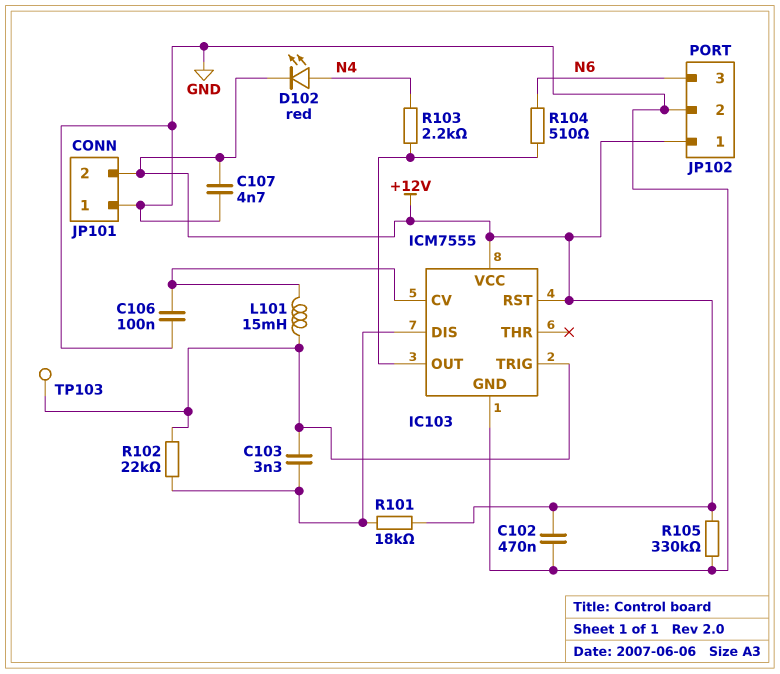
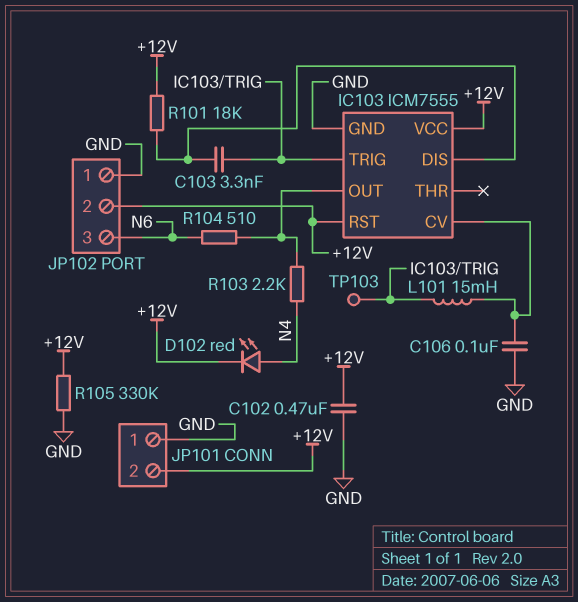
C107: 4.7nF (+12V, GND) -> none
JP102 pin 1: +12V -> GND
JP102 pin 2: GND -> +12V
R102: 22k (IC103/DIS, IC103/TRIG) -> none

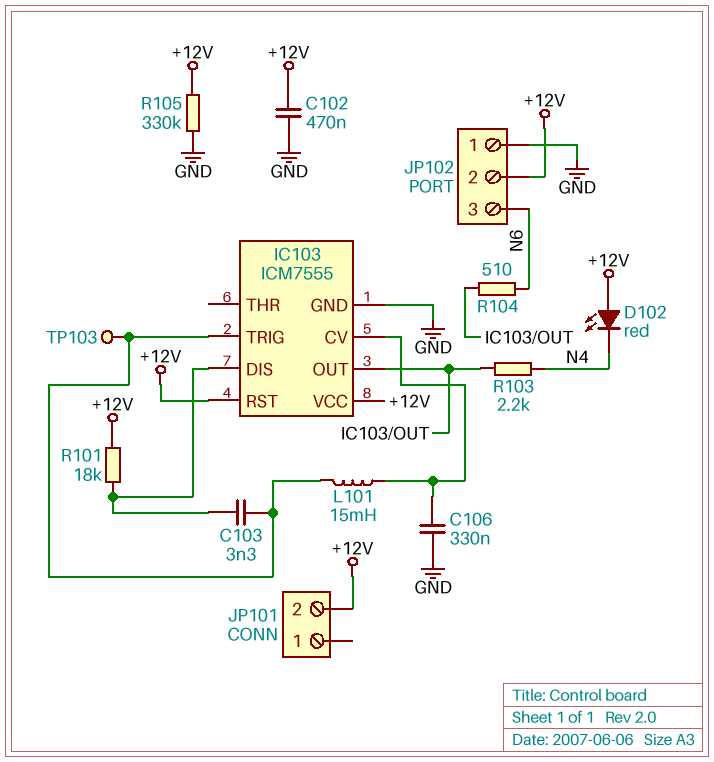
C106: 100nF (GND, IC103/CV) -> 330nF (GND, IC103/CV)
D102: LED red (A N4, K +12V) -> LED red (A +12V, K N4)
JP101 pin 1: GND -> none

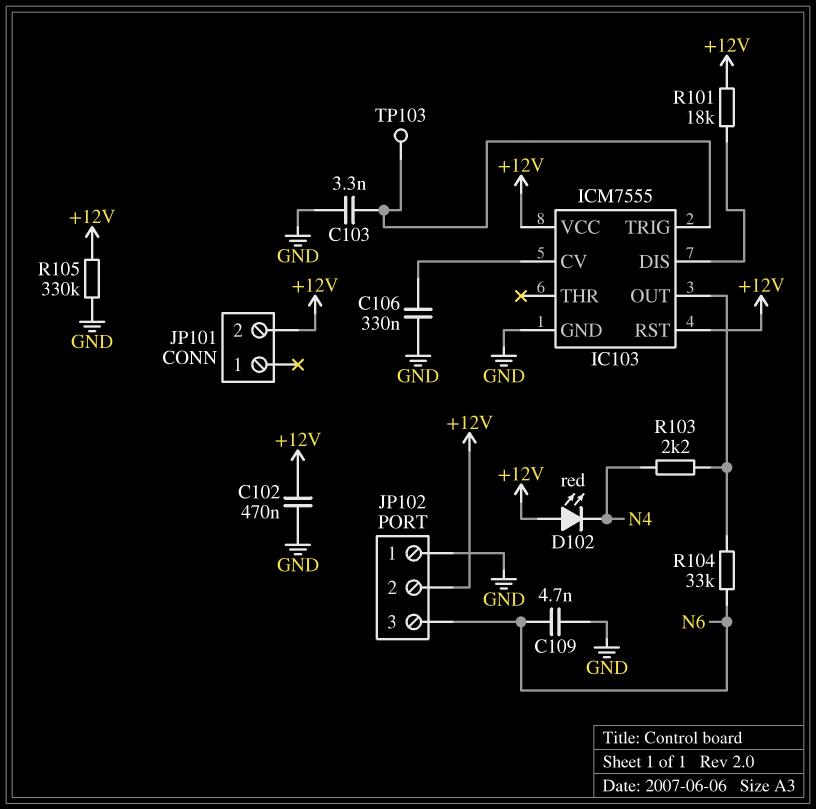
C103: 3.3nF (IC103/DIS, IC103/TRIG) -> 3.3nF (GND, IC103/TRIG)
C109: none -> 4.7nF (GND, N6)
L101: 15mH (IC103/CV, IC103/TRIG) -> none
R104: 510 (IC103/OUT, N6) -> 33k (IC103/OUT, N6)

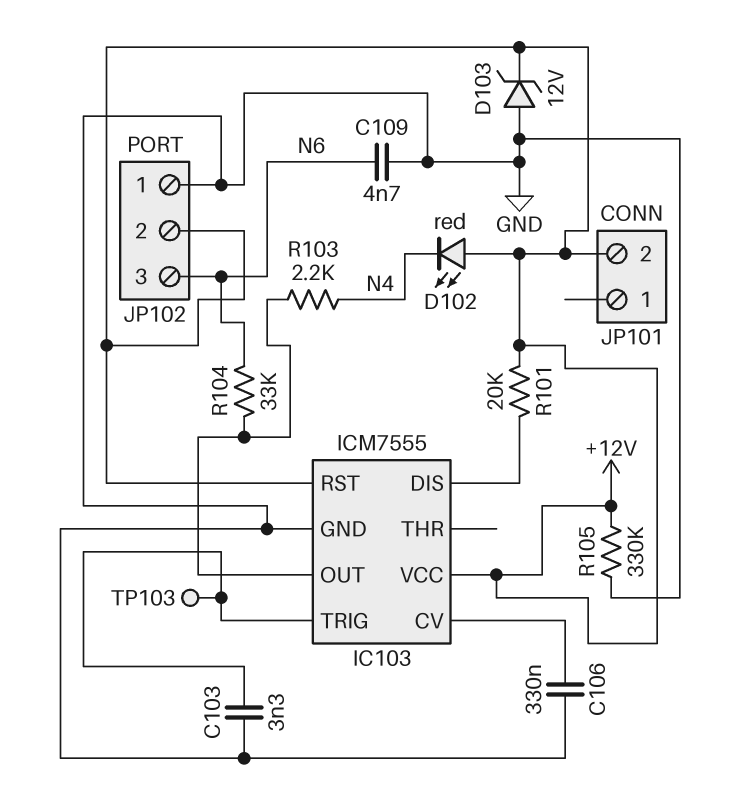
C102: 470nF (+12V, GND) -> none
D103: none -> zener 12V (A GND, K +12V)
R101: 18k (+12V, IC103/DIS) -> 20k (+12V, IC103/DIS)

